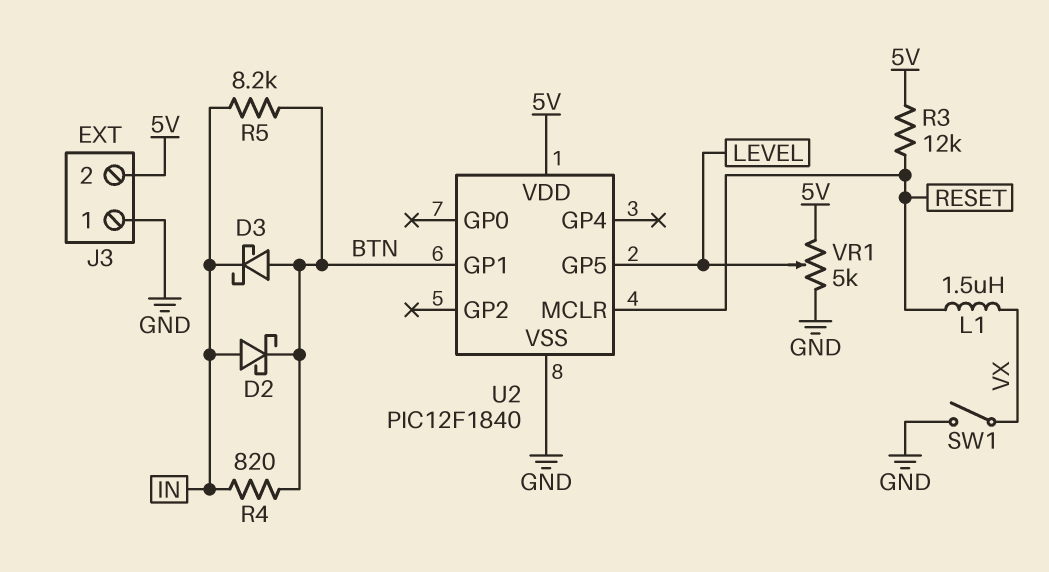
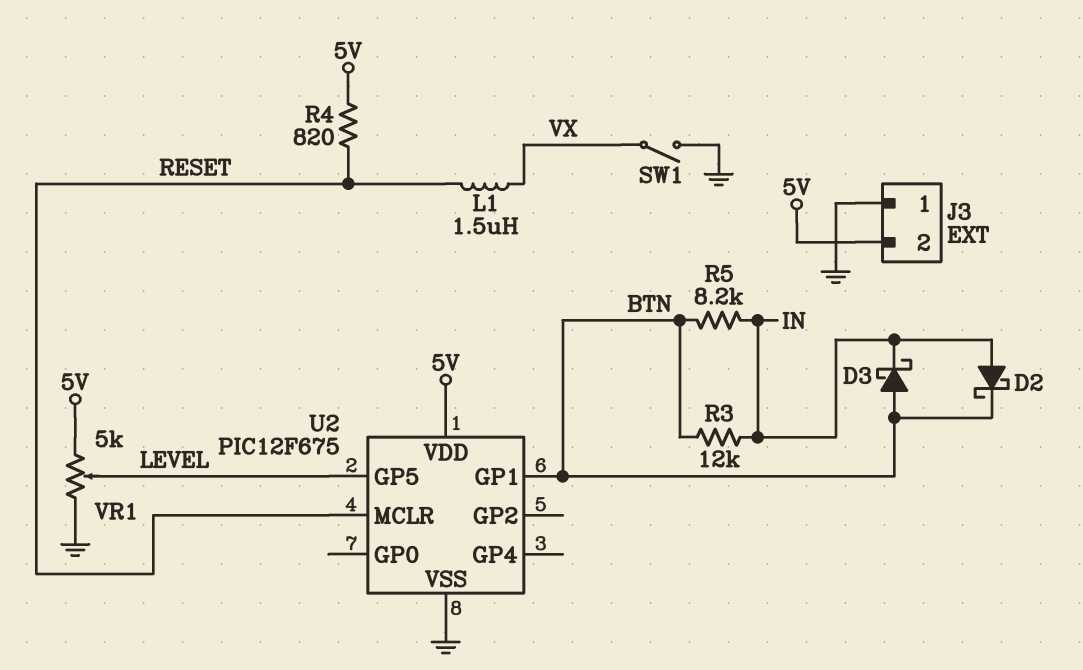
R3: 12k (5V, RESET) -> 12k (BTN, IN)
R4: 820 (BTN, IN) -> 820 (5V, RESET)
U2: PIC12F1840 -> PIC12F675

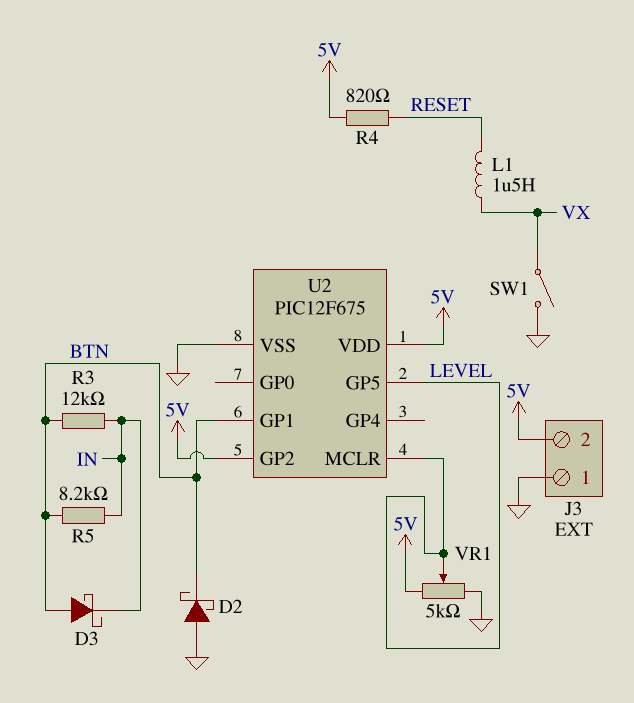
D2: schottky (A IN, K BTN) -> schottky (A GND, K BTN)
U2 pin GP2: none -> 5V
U2 pin MCLR: RESET -> LEVEL

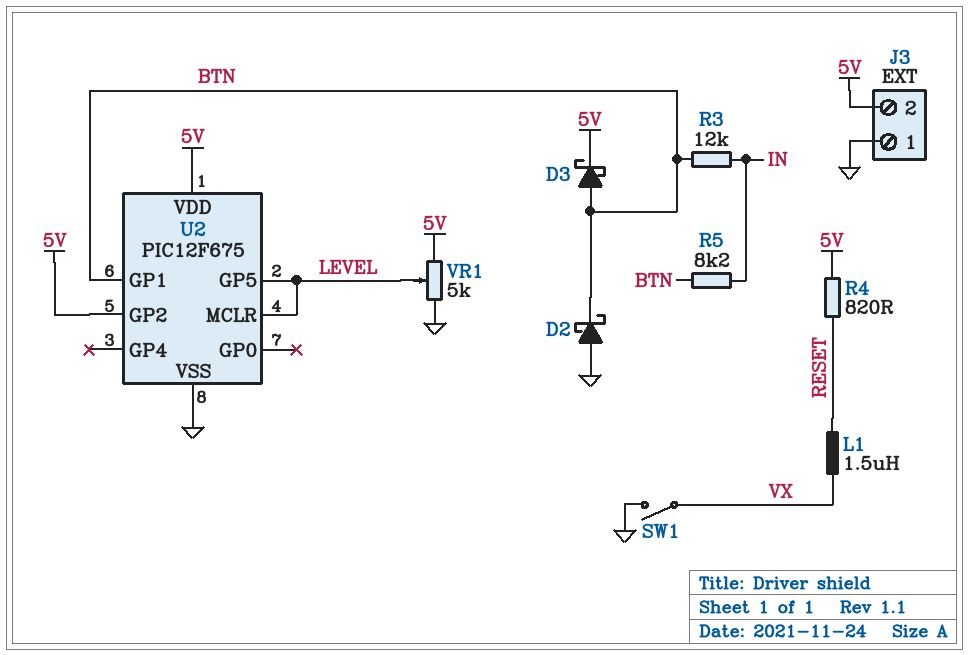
D3: schottky (A BTN, K IN) -> schottky (A BTN, K 5V)

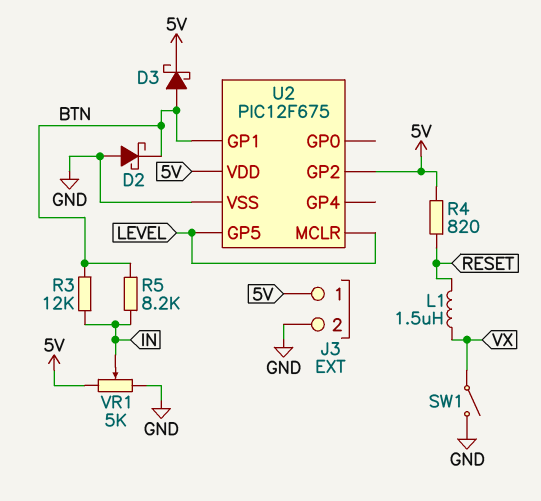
J3 pin 1: GND -> 5V
J3 pin 2: 5V -> GND
VR1: 5k (5V, GND, wiper LEVEL) -> 5k (5V, GND, wiper IN)

